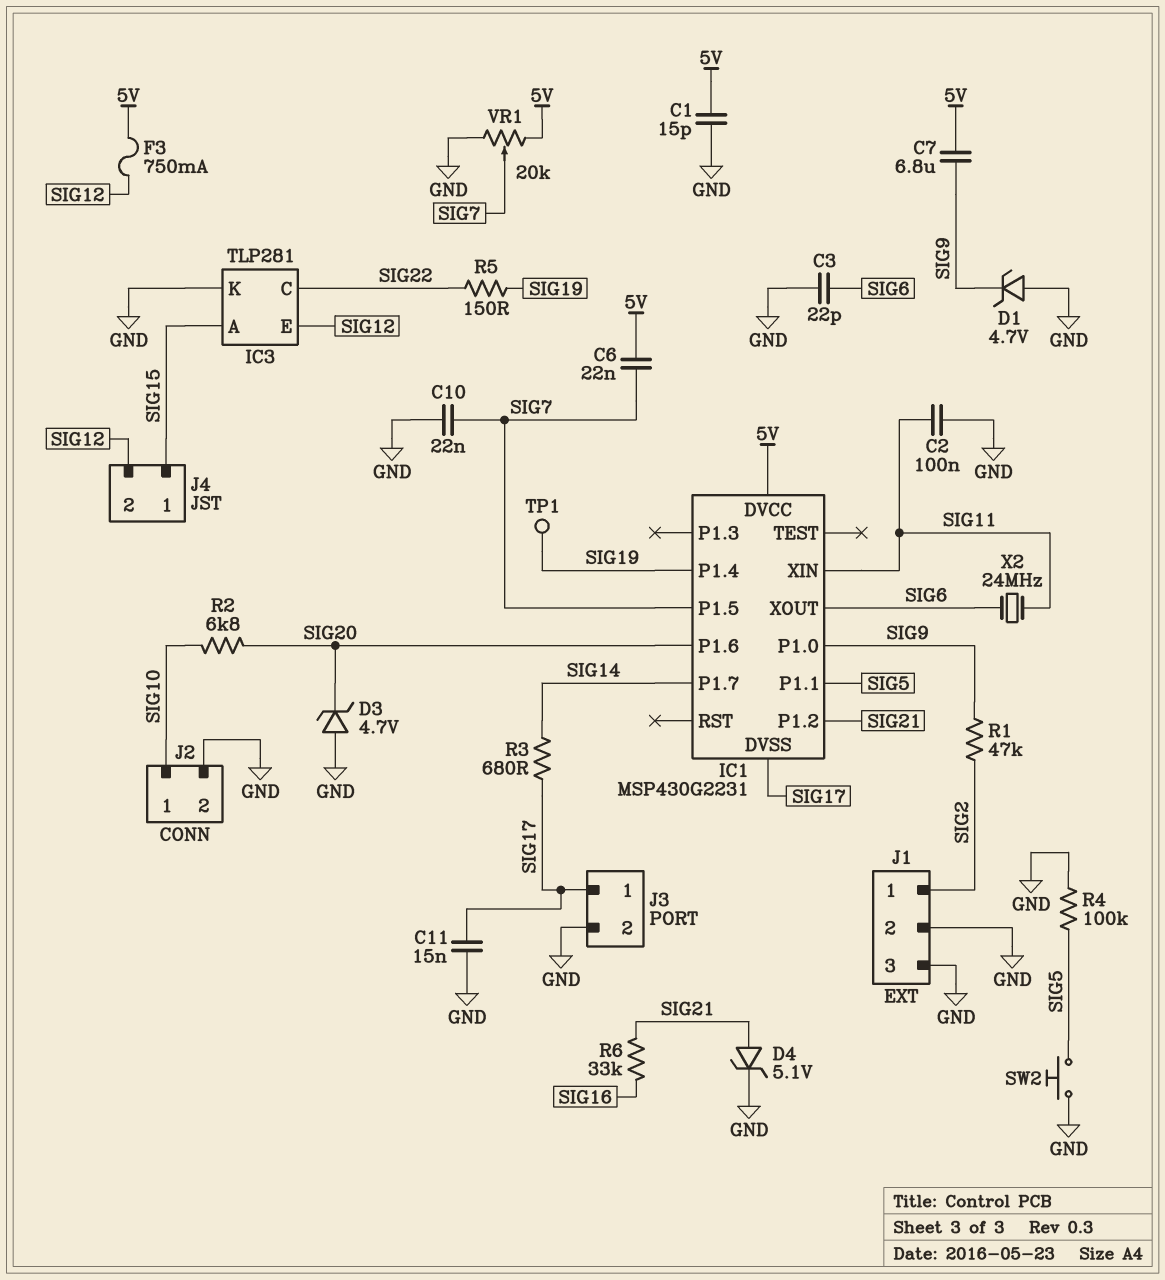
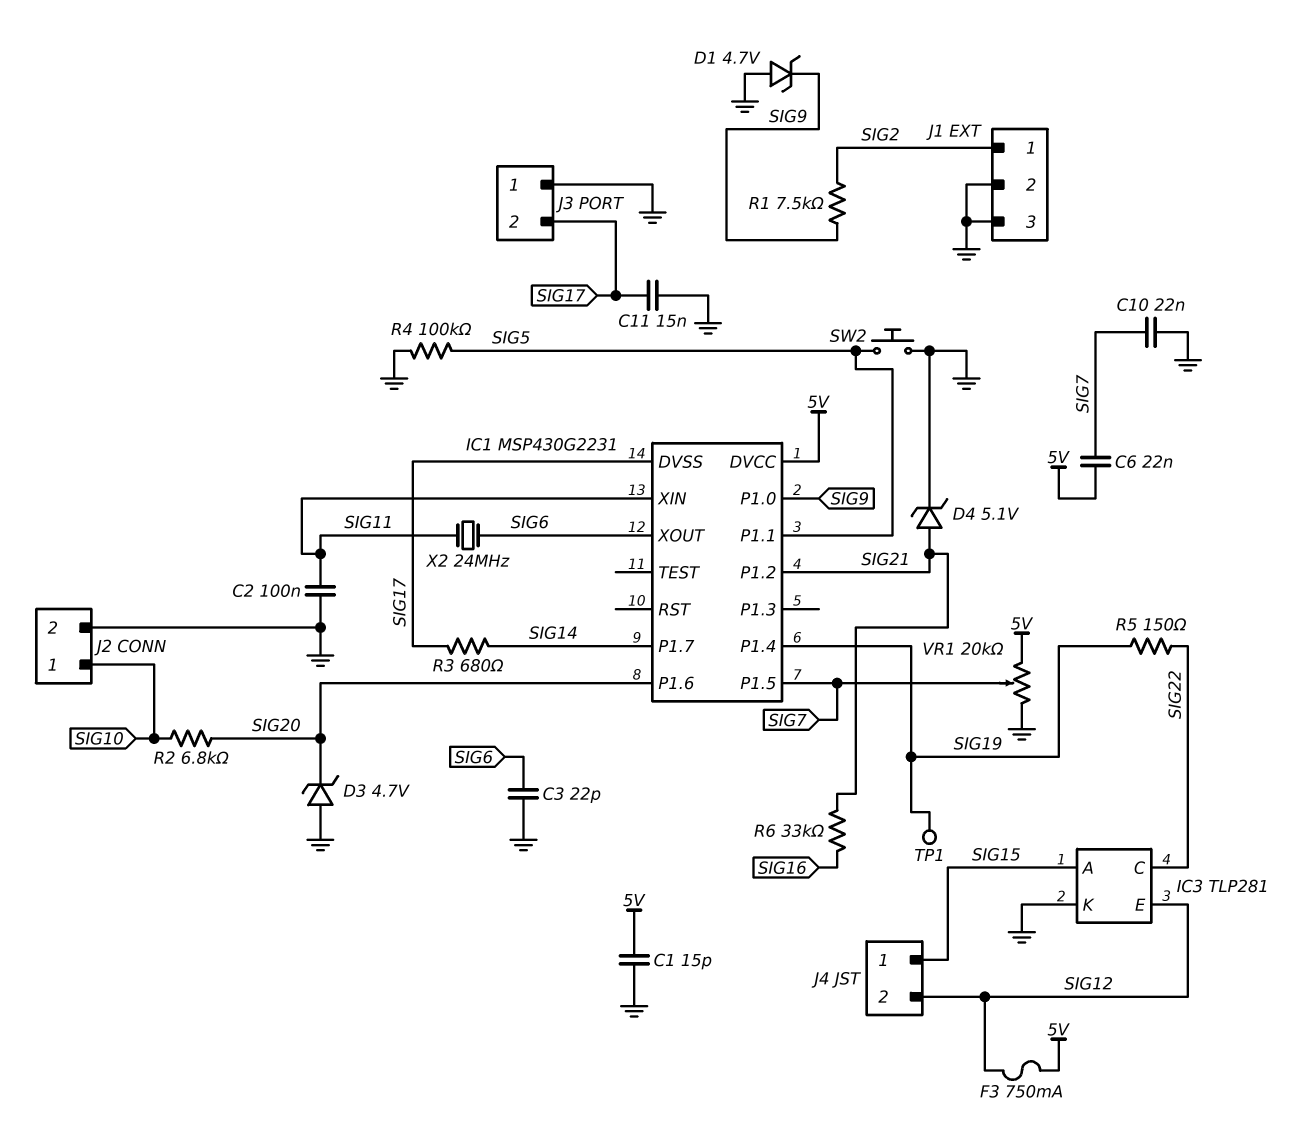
C7: 6.8uF (5V, SIG9) -> none
J3 pin 1: SIG17 -> GND
J3 pin 2: GND -> SIG17
R1: 47k (SIG2, SIG9) -> 7.5k (SIG2, SIG9)

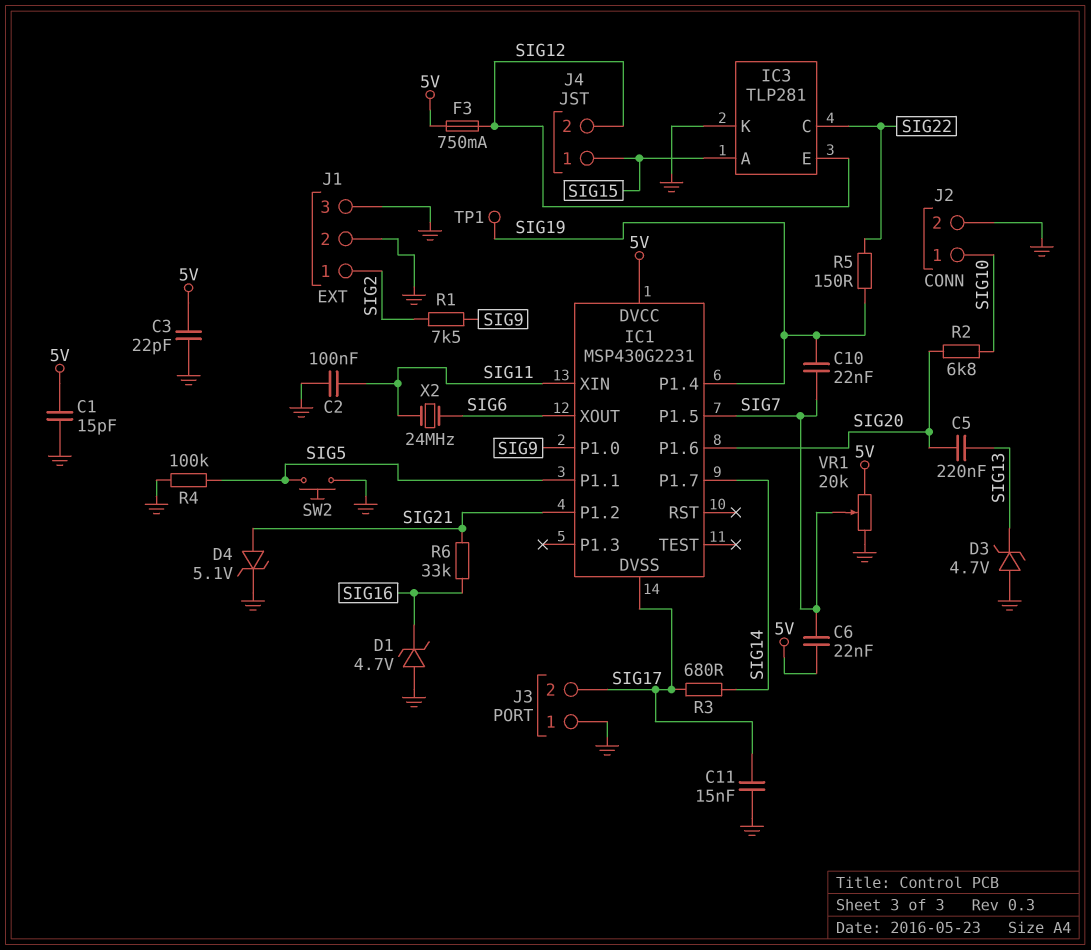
C3: 22pF (GND, SIG6) -> 22pF (5V, GND)
C5: none -> 220nF (SIG13, SIG20)
C10: 22nF (GND, SIG7) -> 22nF (SIG7, SIG19)
D1: zener 4.7V (A GND, K SIG9) -> zener 4.7V (A GND, K SIG16)
D3: zener 4.7V (A GND, K SIG20) -> zener 4.7V (A GND, K SIG13)

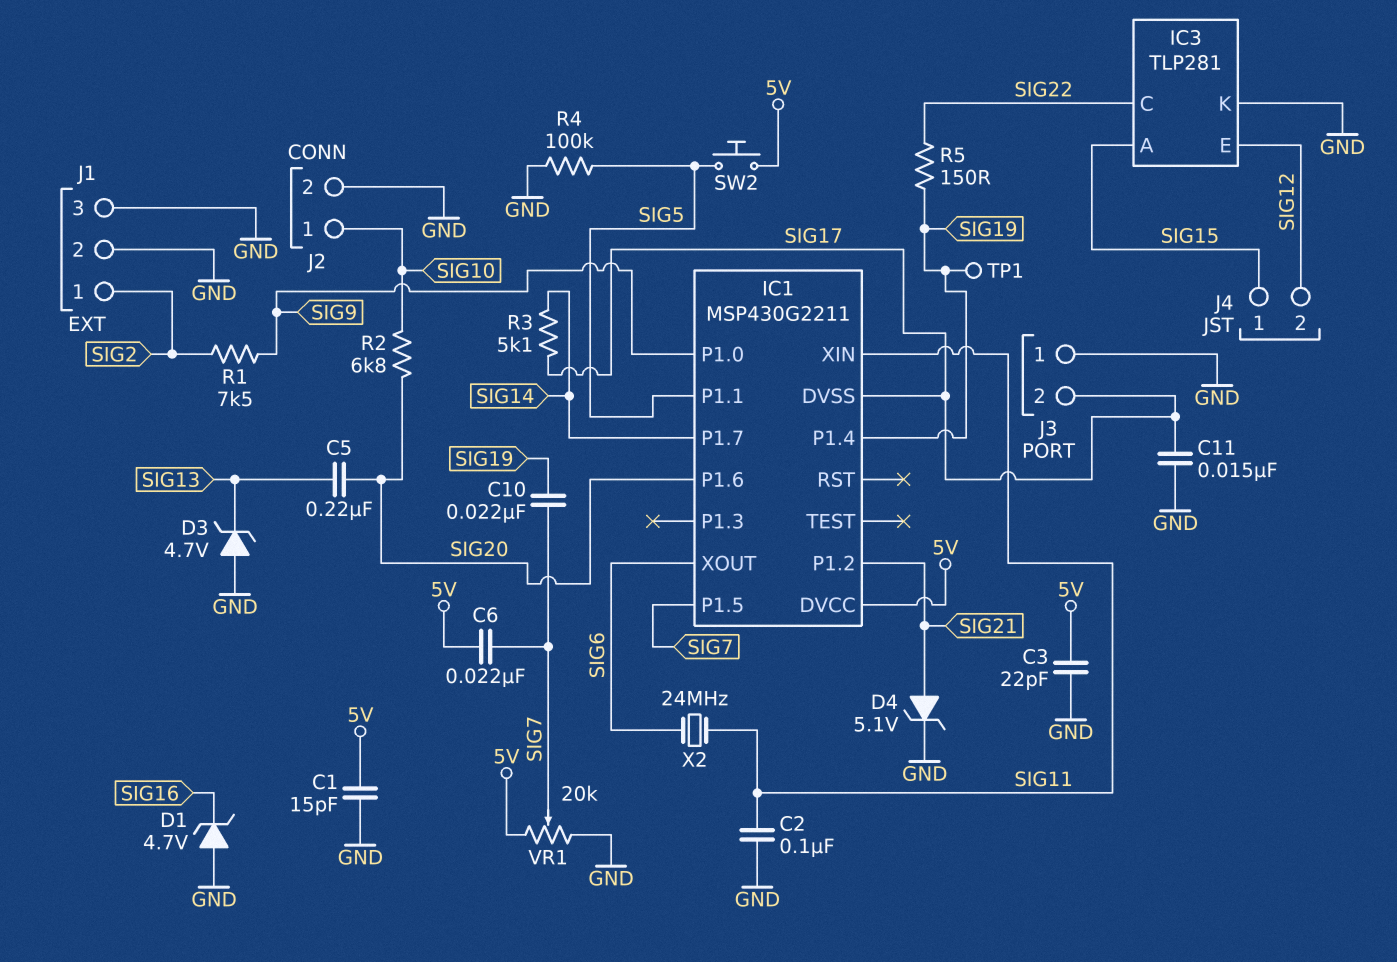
F3: 750mA (5V, SIG12) -> none
IC1: MSP430G2231 -> MSP430G2211
R3: 680 (SIG14, SIG17) -> 5.1k (SIG14, SIG17)
R6: 33k (SIG16, SIG21) -> none
SW2: button (GND, SIG5) -> button (5V, SIG5)

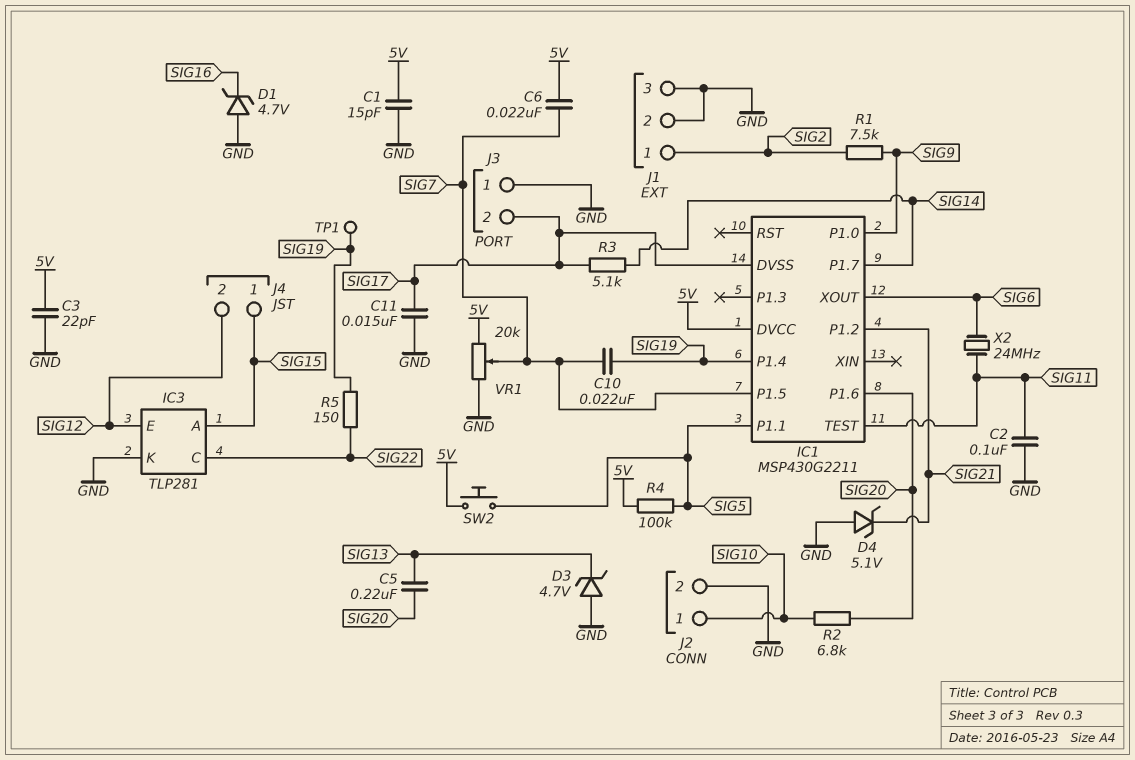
D4: zener 5.1V (A SIG21, K GND) -> zener 5.1V (A GND, K SIG21)
IC1 pin TEST: none -> SIG11
IC1 pin XIN: SIG11 -> none
R4: 100k (GND, SIG5) -> 100k (5V, SIG5)

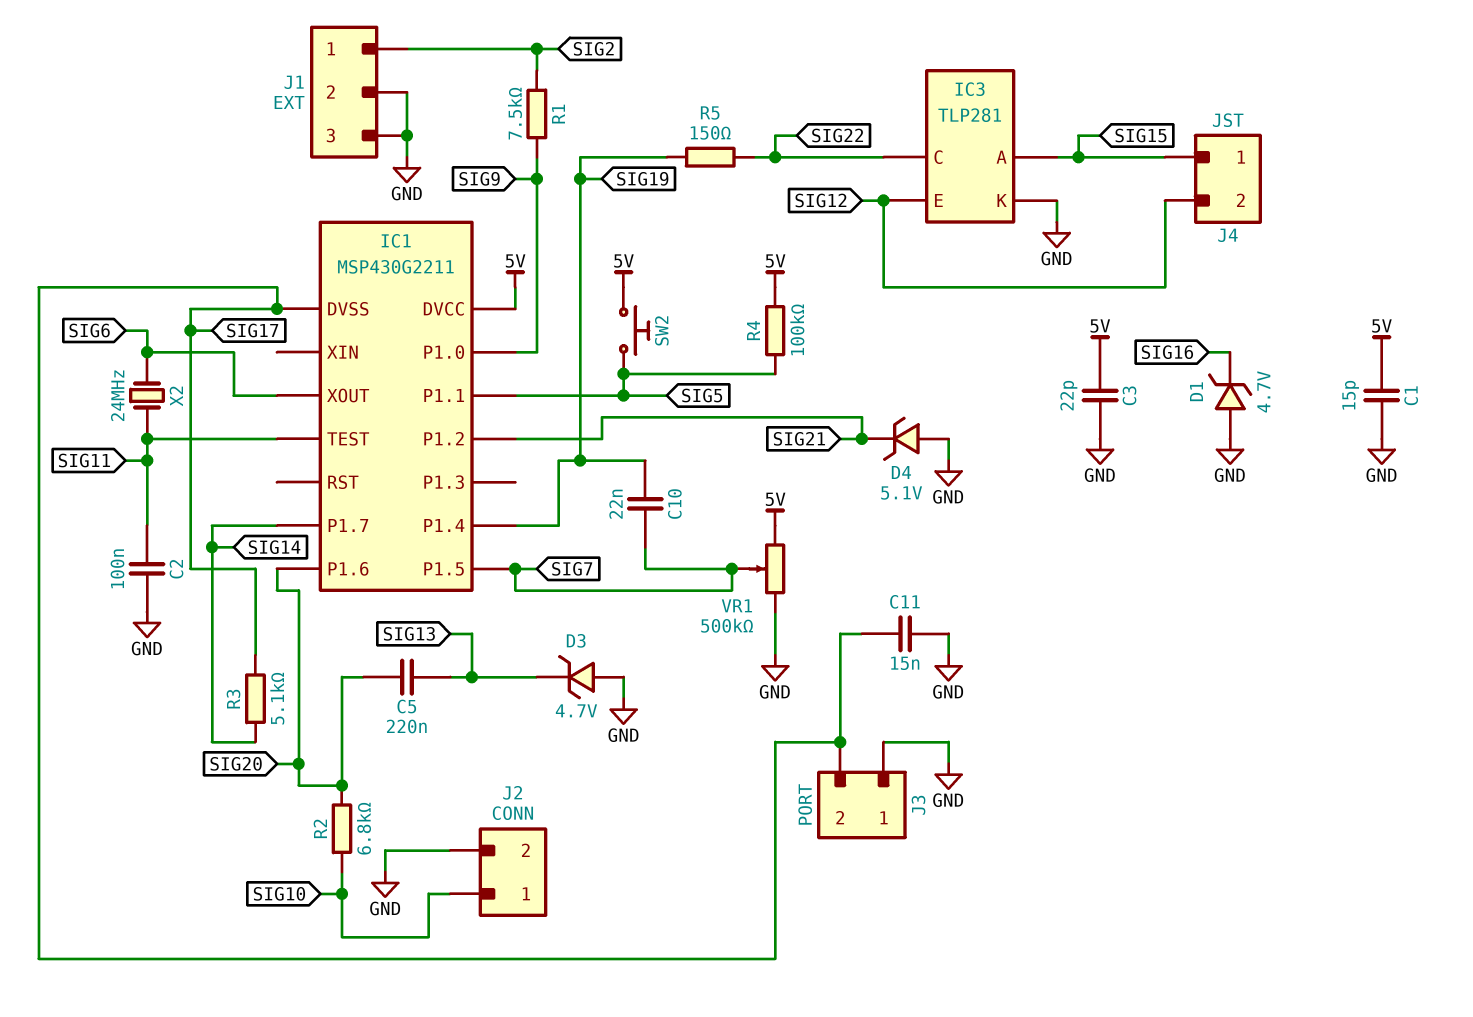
C6: 22nF (5V, SIG7) -> none
TP1: test point (SIG19) -> none
VR1: 20k (5V, GND, wiper SIG7) -> 500k (5V, GND, wiper SIG7)

